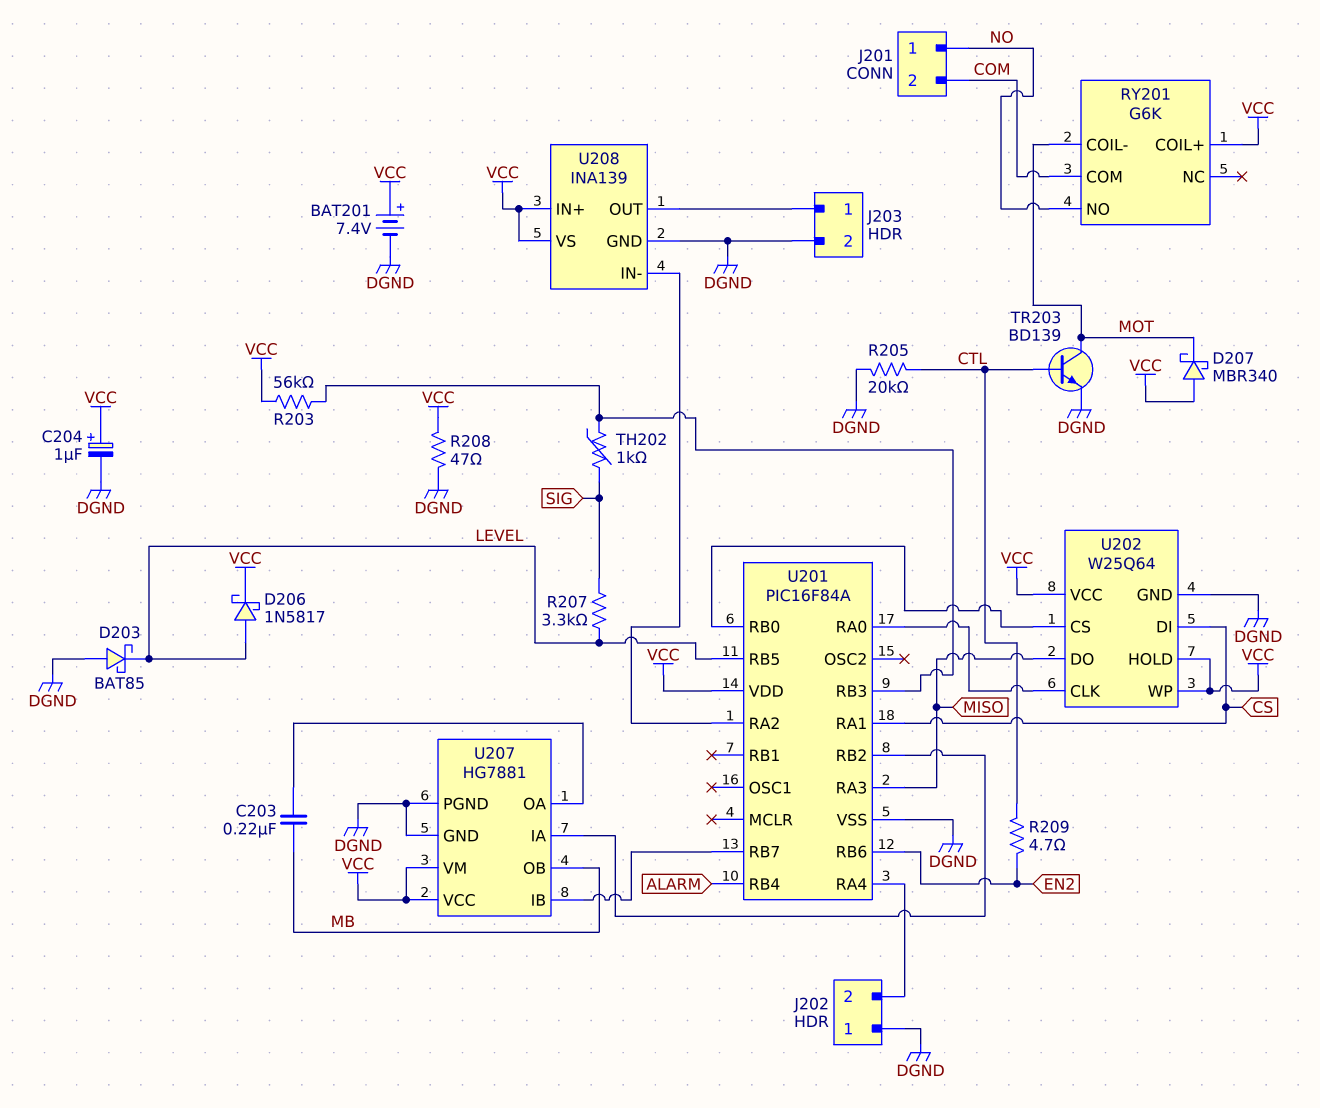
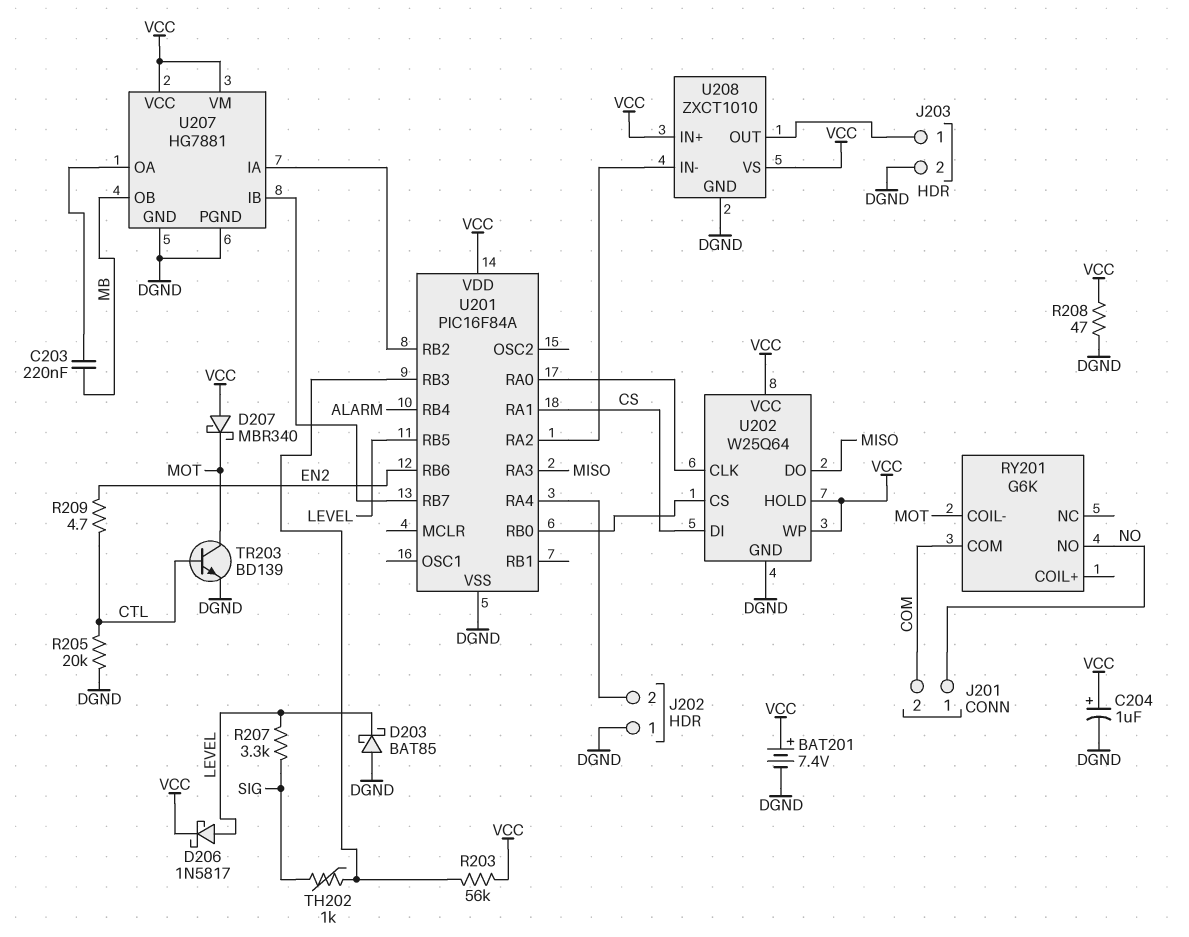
RY201 pin COIL+: VCC -> none
U208: INA139 -> ZXCT1010

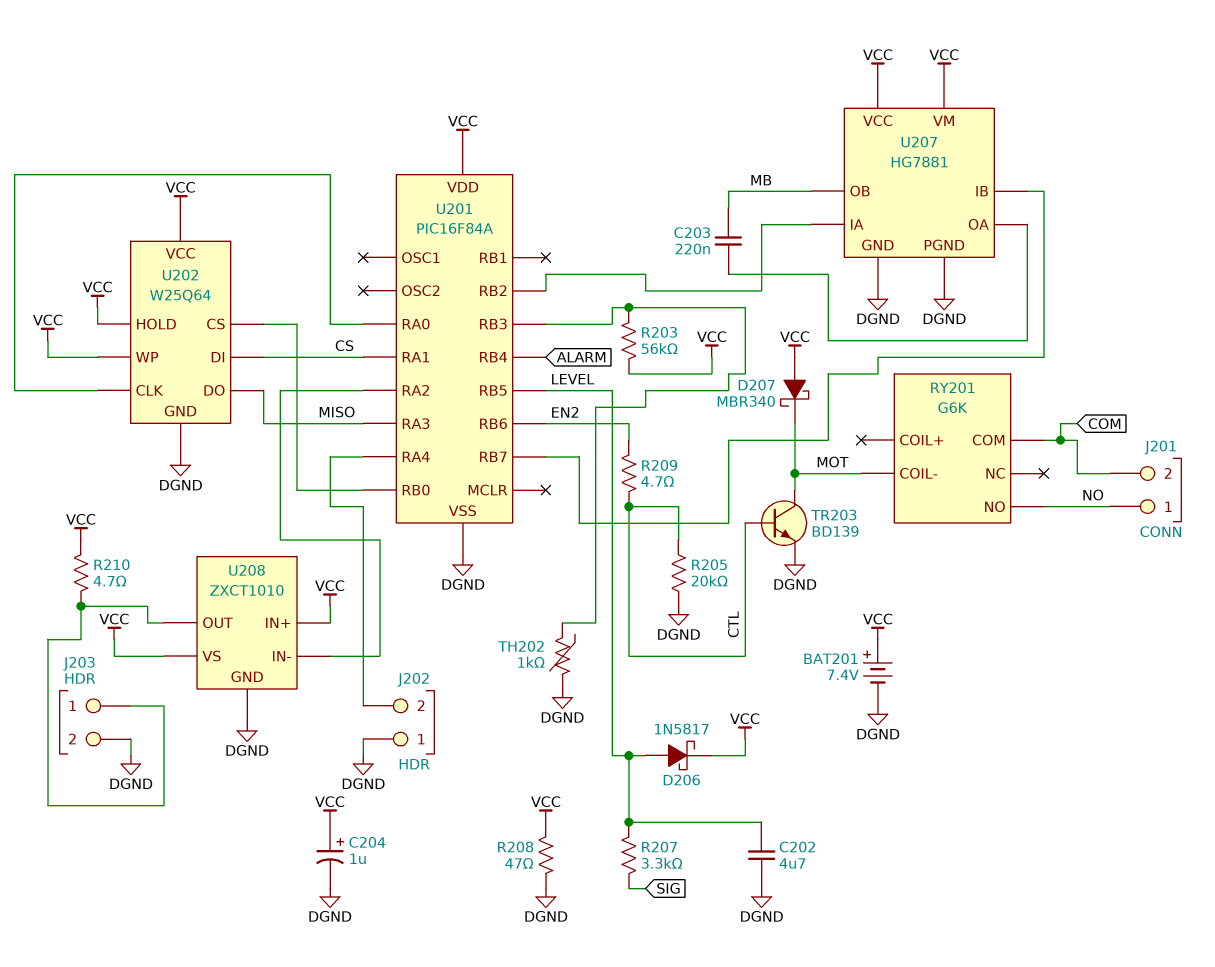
C202: none -> 4.7uF (DGND, LEVEL)
D203: schottky BAT85 (A DGND, K LEVEL) -> none
R210: none -> 4.7 (J203/1, VCC)
TH202: 1k (SIG, U201/RB3) -> 1k (DGND, U201/RB3)

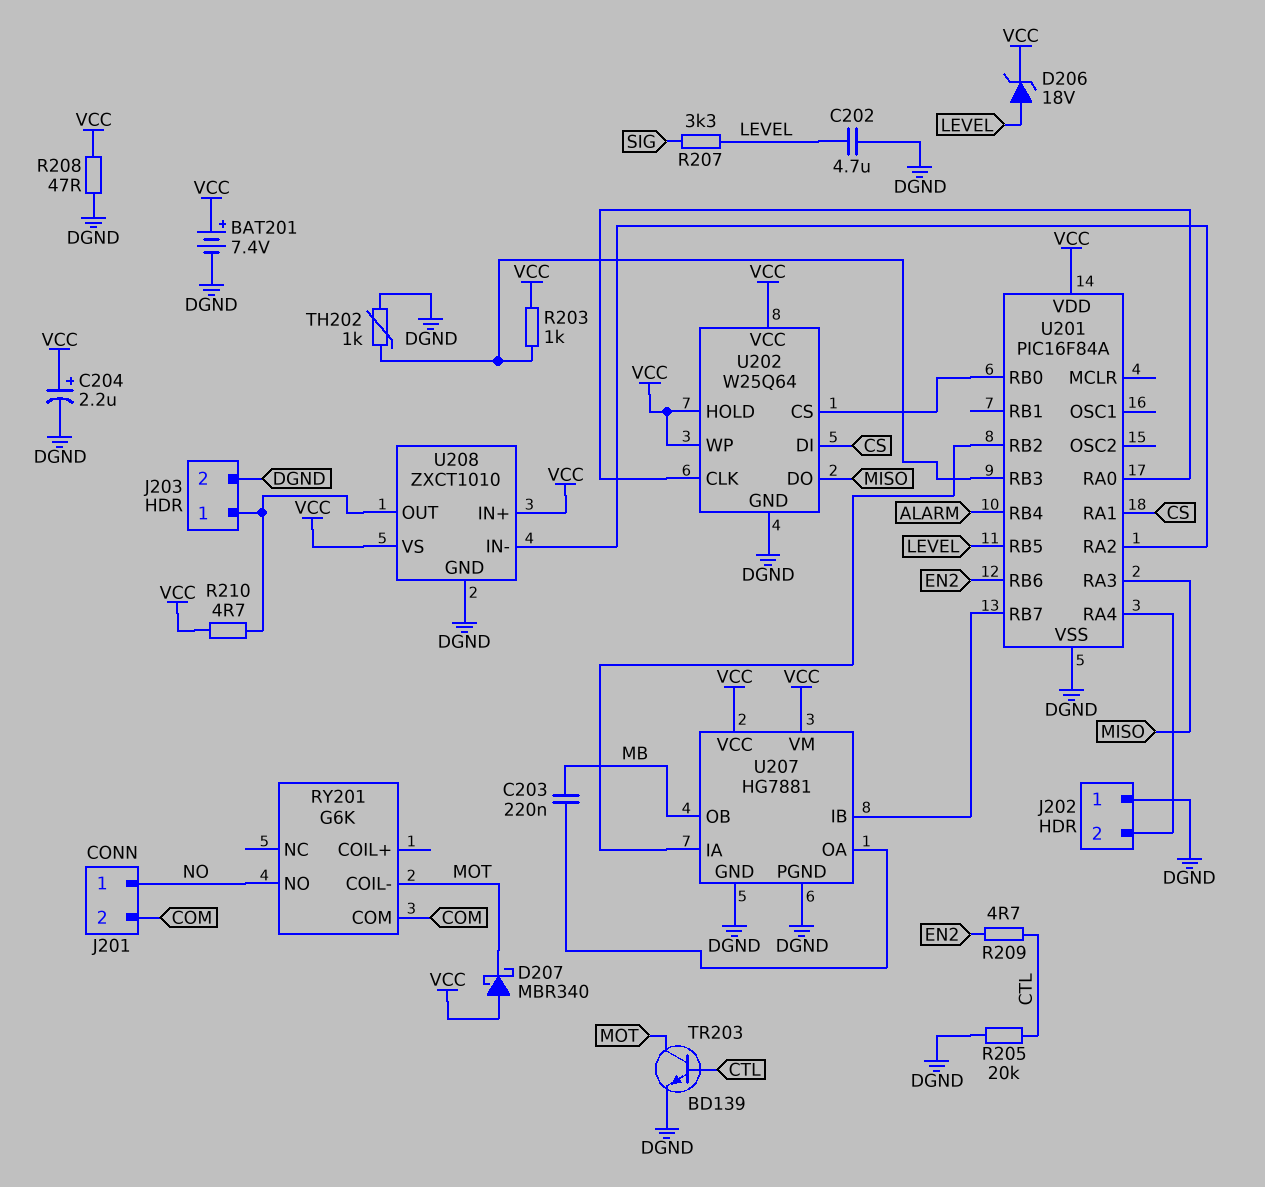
C204: 1uF (plus VCC, minus DGND) -> 2.2uF (plus VCC, minus DGND)
D206: schottky 1N5817 (A LEVEL, K VCC) -> zener 18V (A LEVEL, K VCC)
R203: 56k (U201/RB3, VCC) -> 1k (U201/RB3, VCC)

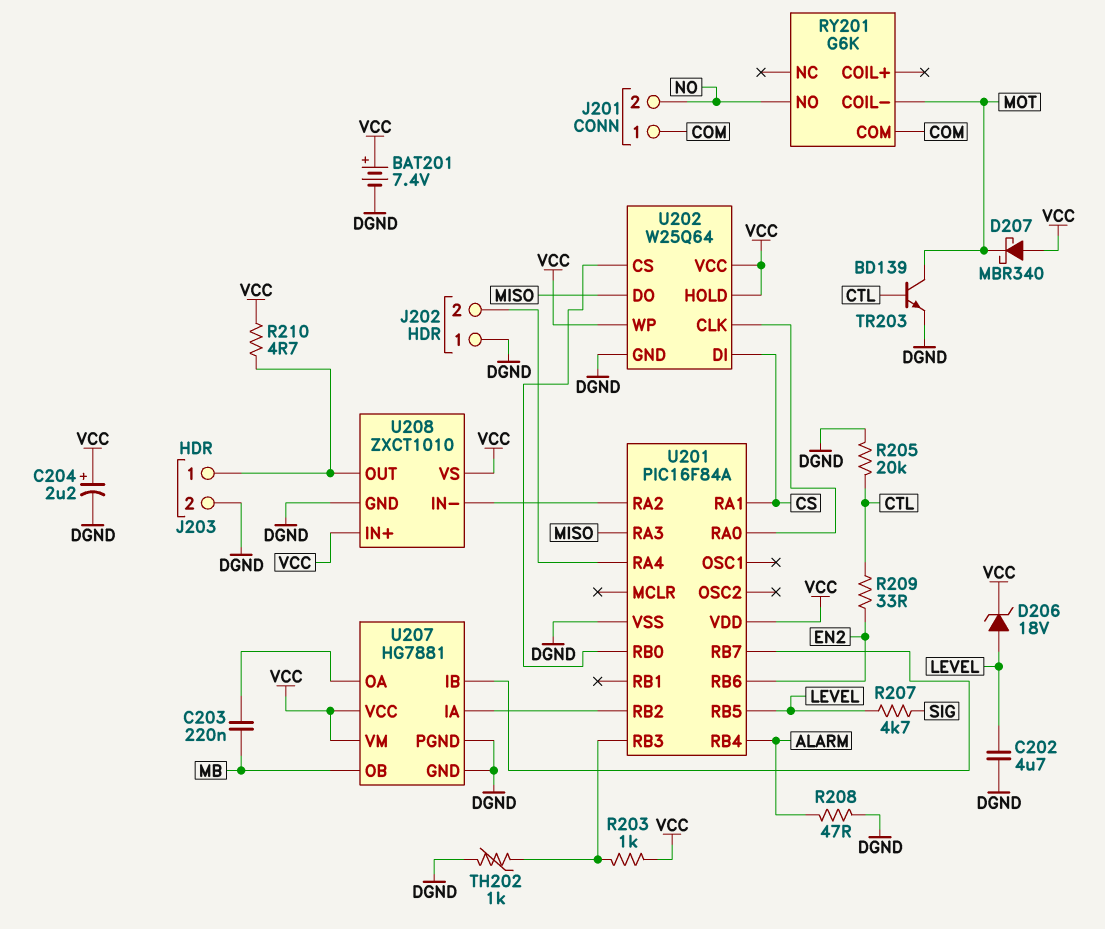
J201 pin 1: NO -> COM
J201 pin 2: COM -> NO
R207: 3.3k (LEVEL, SIG) -> 4.7k (LEVEL, SIG)
R208: 47 (DGND, VCC) -> 47 (ALARM, DGND)
R209: 4.7 (CTL, EN2) -> 33 (CTL, EN2)

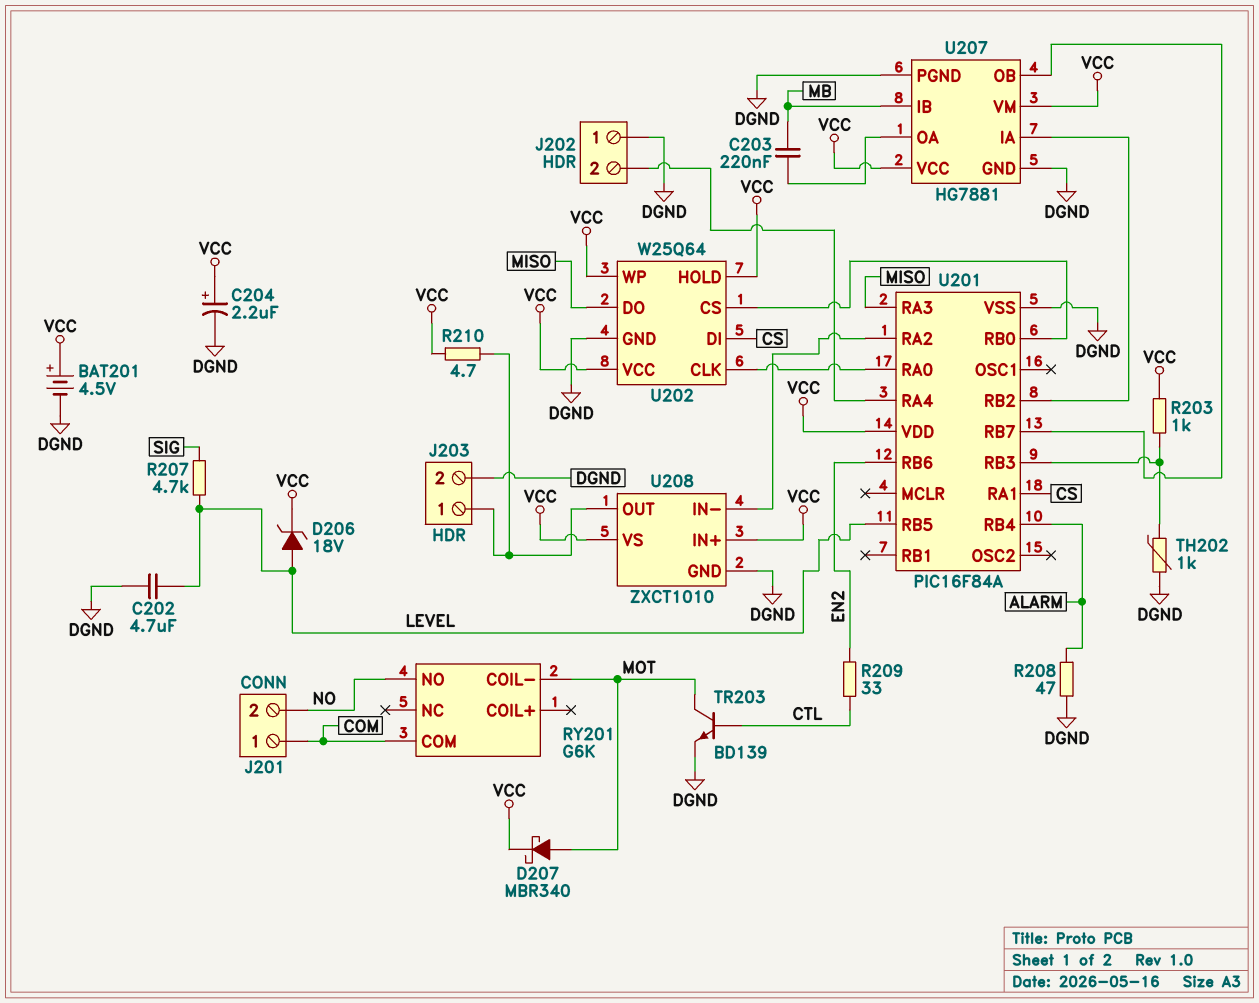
BAT201: 7.4V (plus VCC, minus DGND) -> 4.5V (plus VCC, minus DGND)
D207: schottky MBR340 (A VCC, K MOT) -> schottky MBR340 (A MOT, K VCC)
R205: 20k (CTL, DGND) -> none
U207 pin IB: U201/RB7 -> MB
U207 pin OB: MB -> U201/RB7

